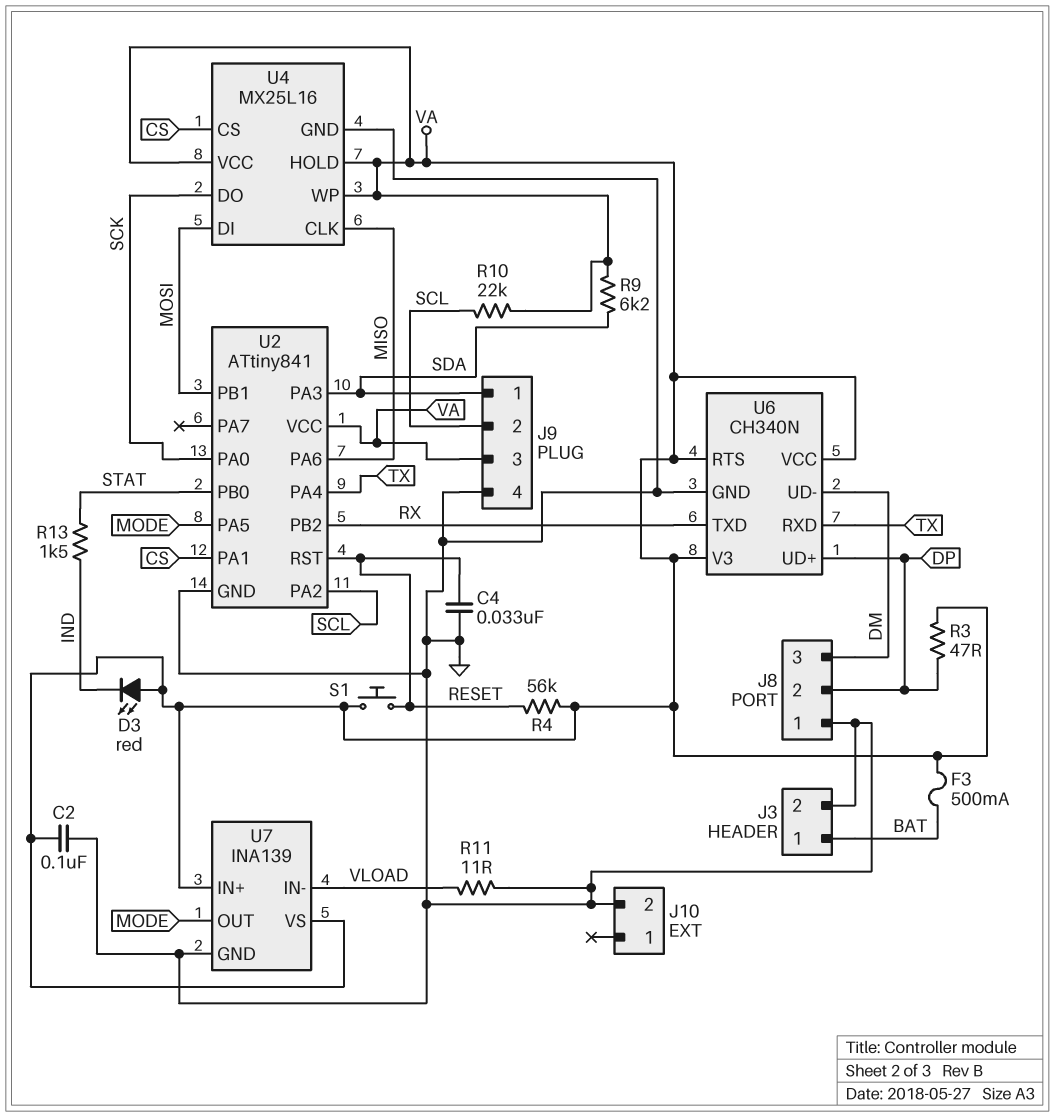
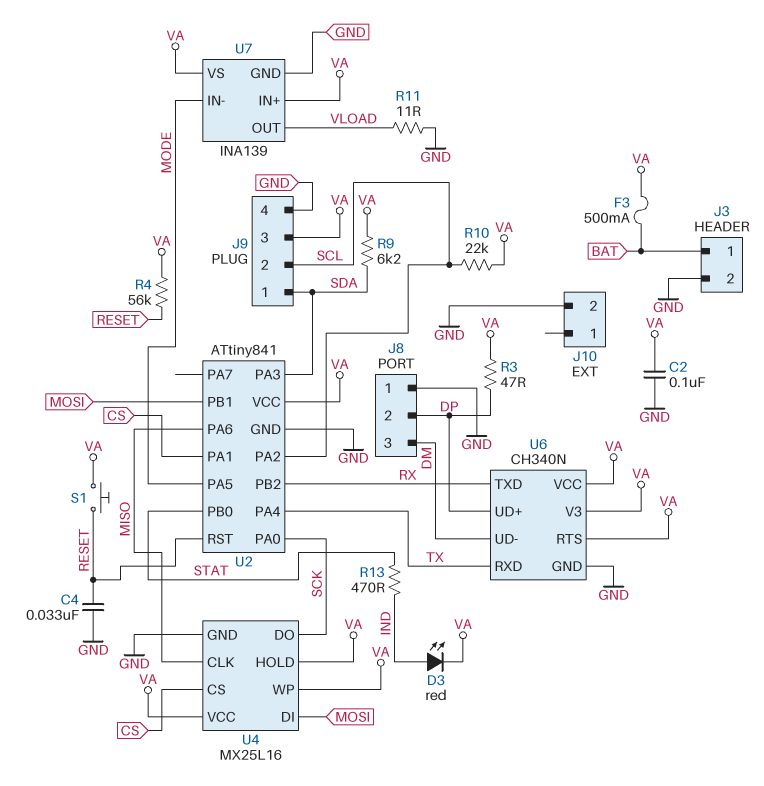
D3: LED red (A VA, K IND) -> LED red (A IND, K VA)
R13: 1.5k (IND, STAT) -> 470 (IND, STAT)
U7 pin IN-: VLOAD -> MODE
U7 pin OUT: MODE -> VLOAD

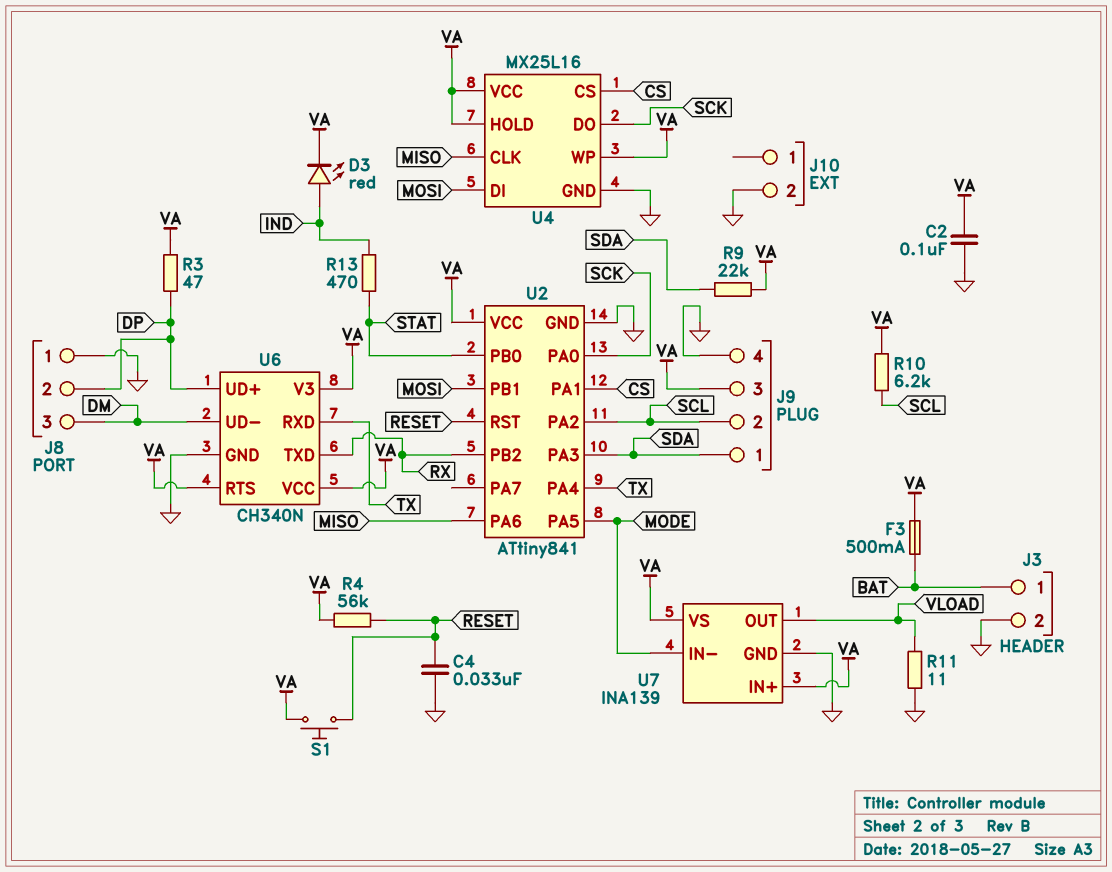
R9: 6.2k (SDA, VA) -> 22k (SDA, VA)
R10: 22k (SCL, VA) -> 6.2k (SCL, VA)

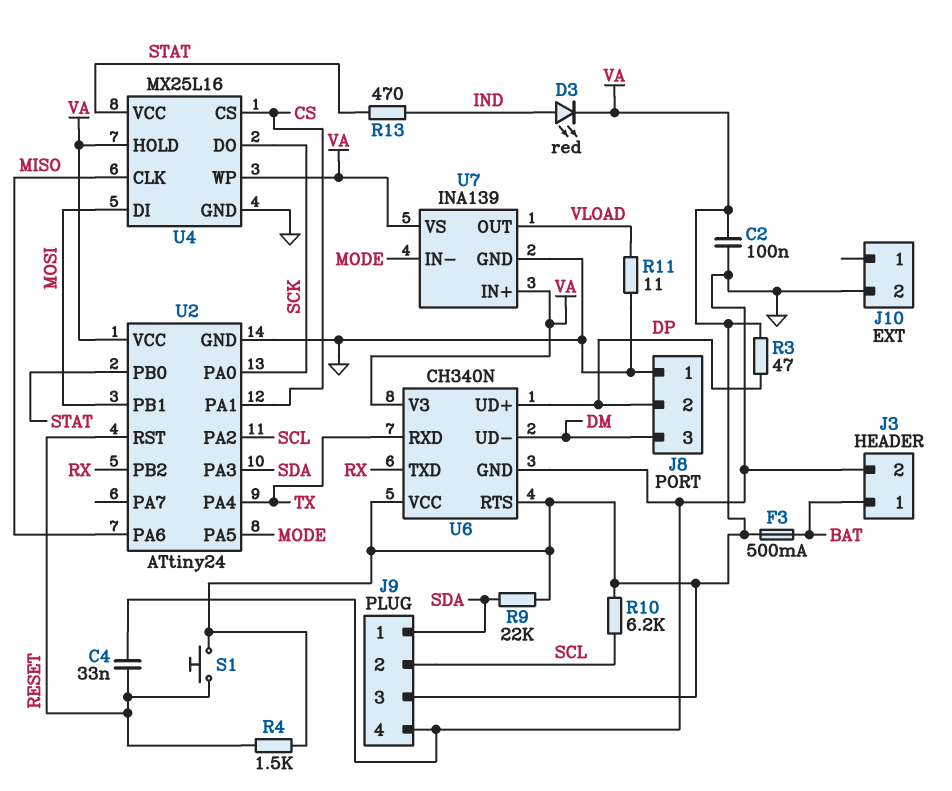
R4: 56k (RESET, VA) -> 1.5k (RESET, VA)
U2: ATtiny841 -> ATtiny24
U4 pin VCC: VA -> STAT

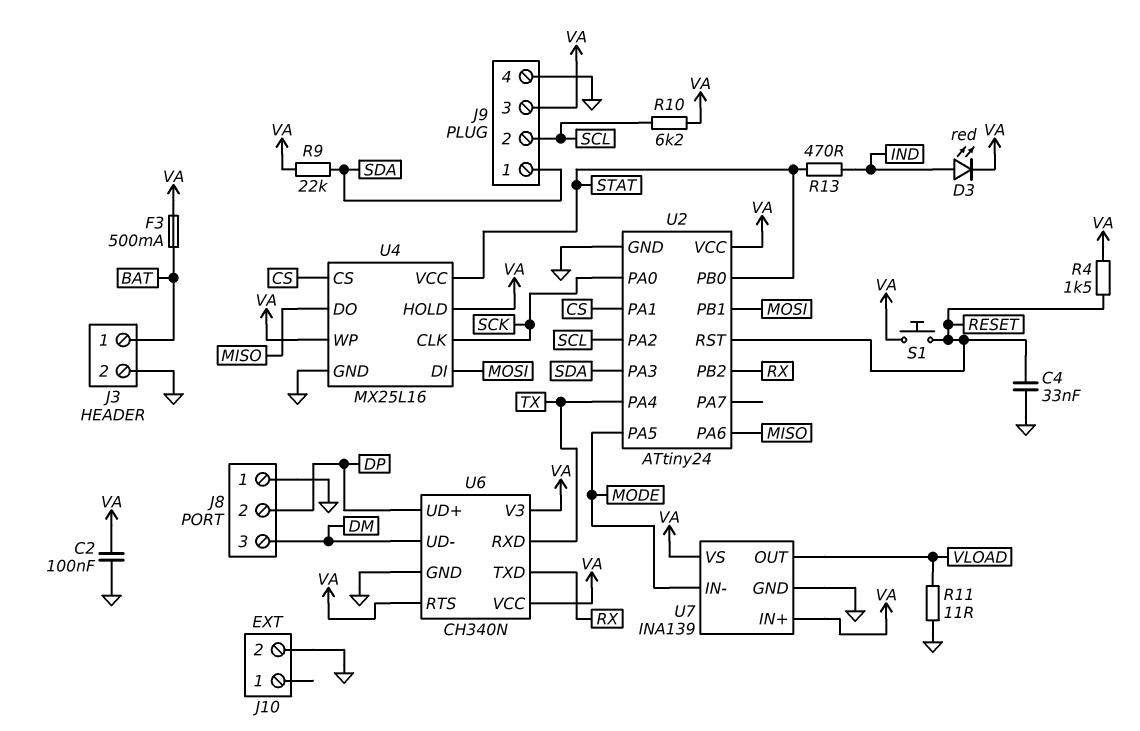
R3: 47 (DP, VA) -> none
U4 pin CLK: MISO -> SCK
U4 pin DO: SCK -> MISO

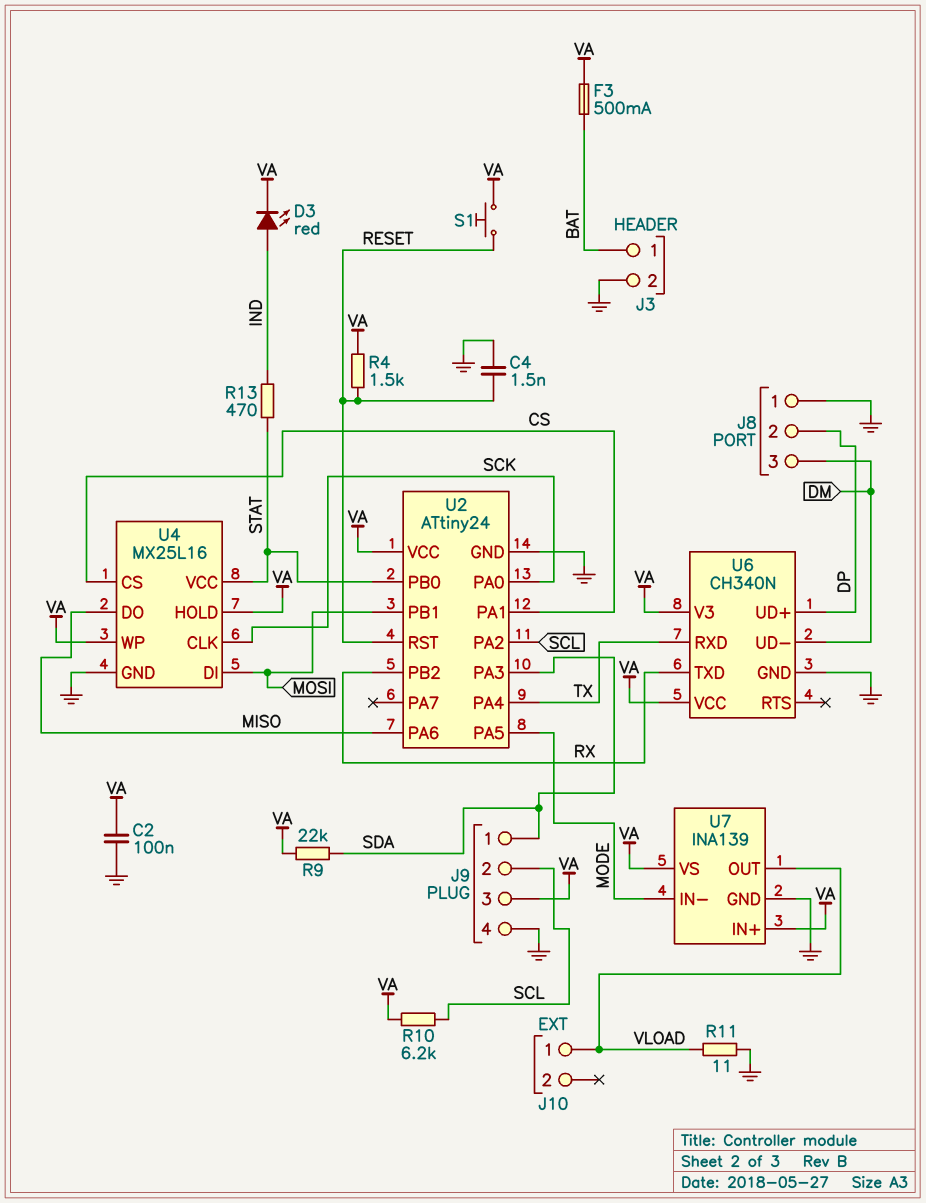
C4: 33nF (GND, RESET) -> 1.5nF (GND, RESET)
J10 pin 1: none -> VLOAD
J10 pin 2: GND -> none
U6 pin RTS: VA -> none

